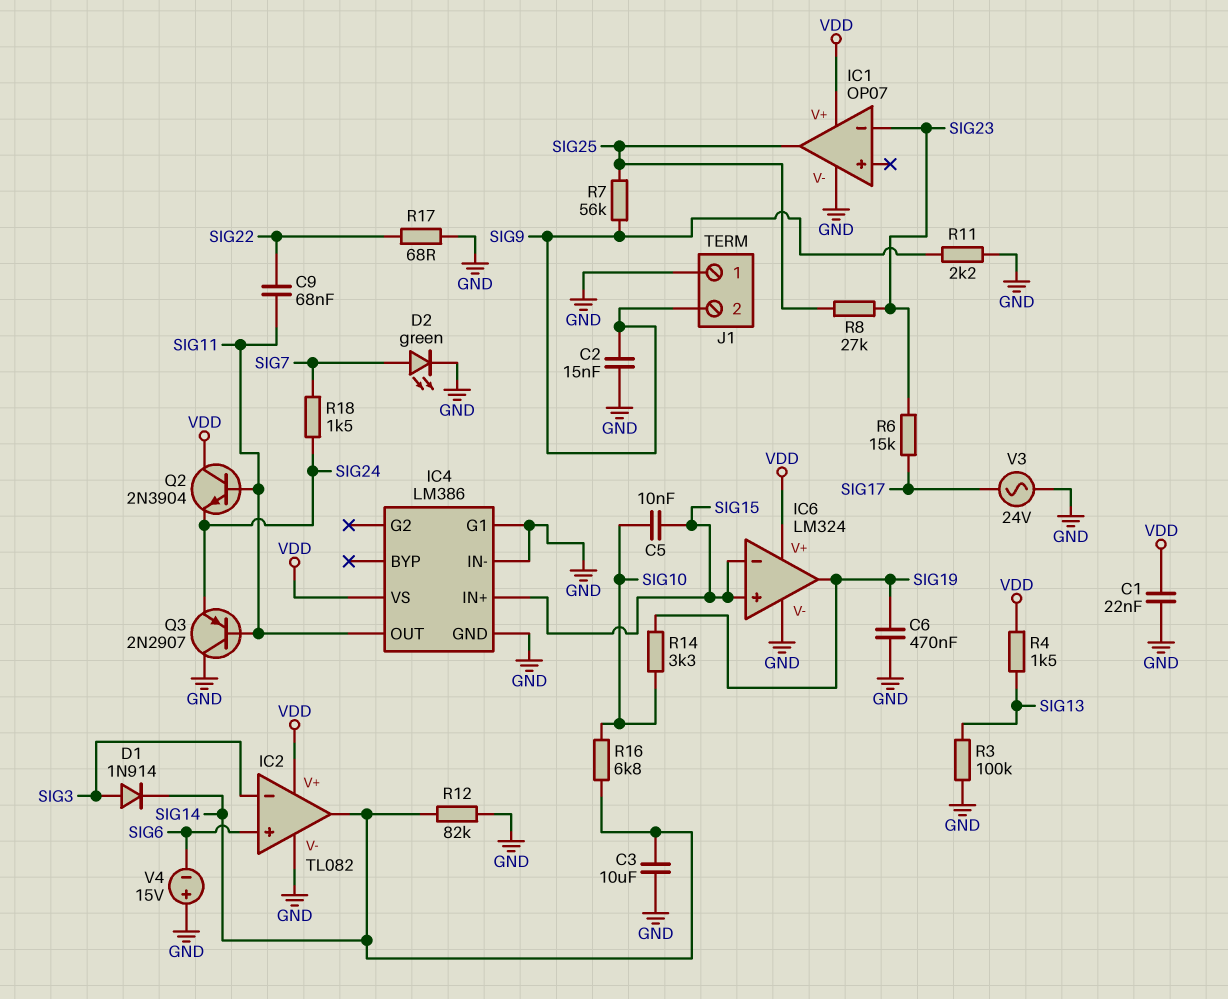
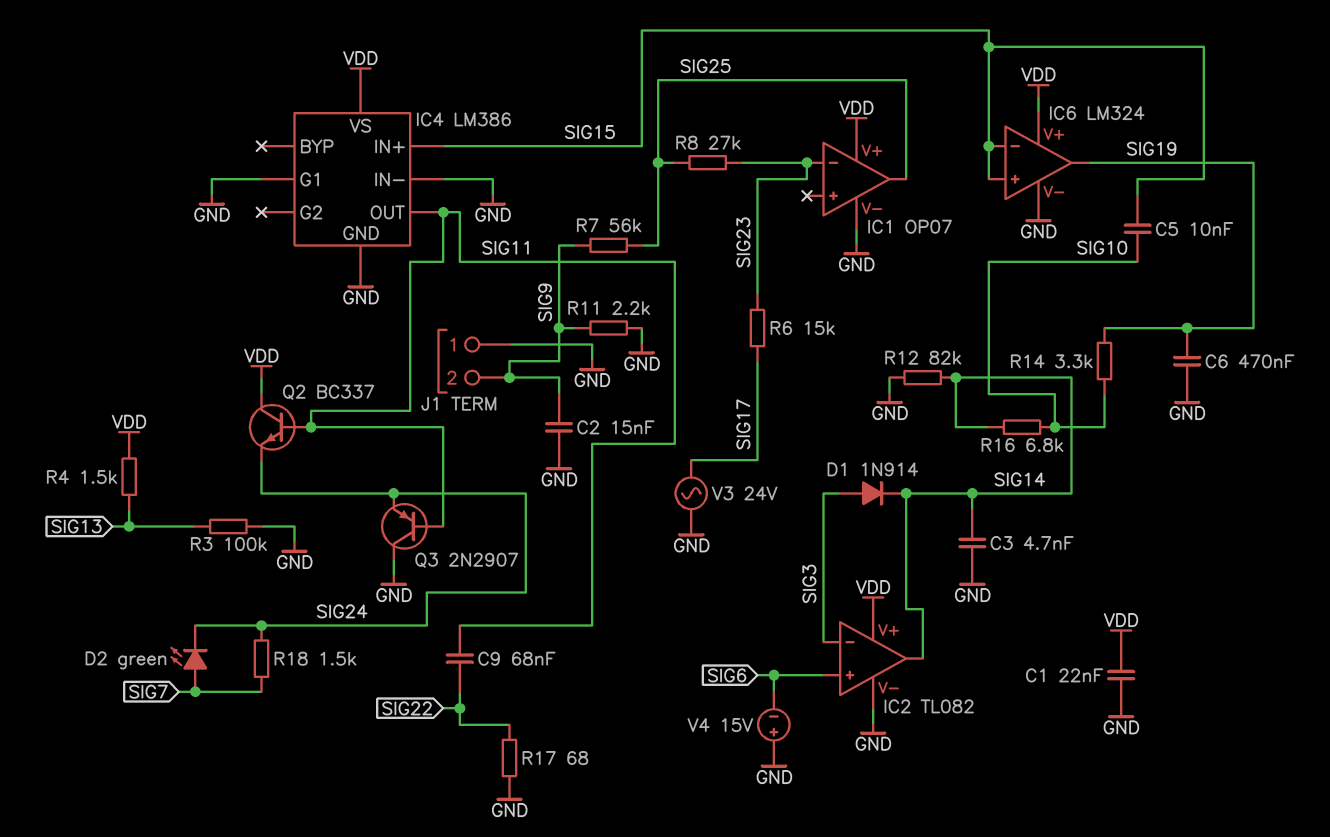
C3: 10uF (GND, SIG14) -> 4.7nF (GND, SIG14)
D2: LED green (A SIG7, K GND) -> LED green (A SIG7, K SIG24)
Q2: NPN 2N3904 (B SIG11, C VDD, E SIG24) -> NPN BC337 (B SIG11, C VDD, E SIG24)

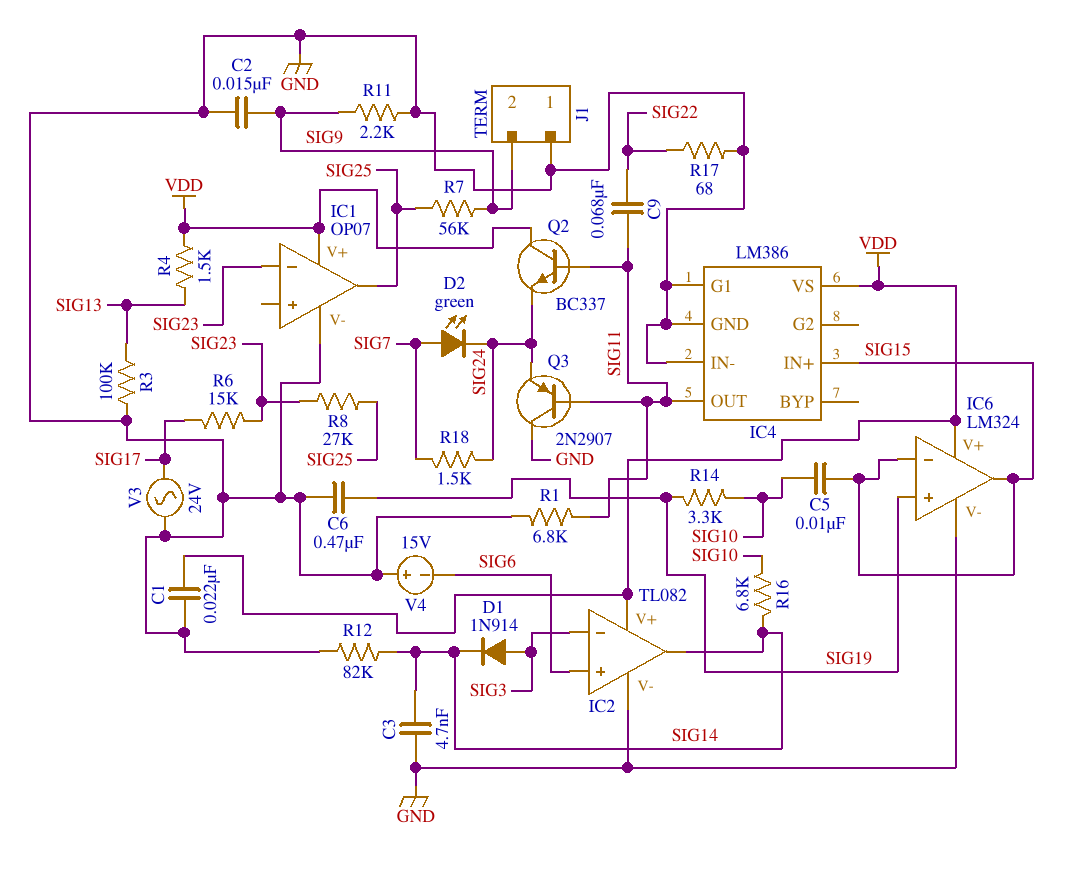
IC6 pin in+: SIG15 -> SIG19
IC6 pin out: SIG19 -> SIG15
R1: none -> 6.8k (GND, SIG11)

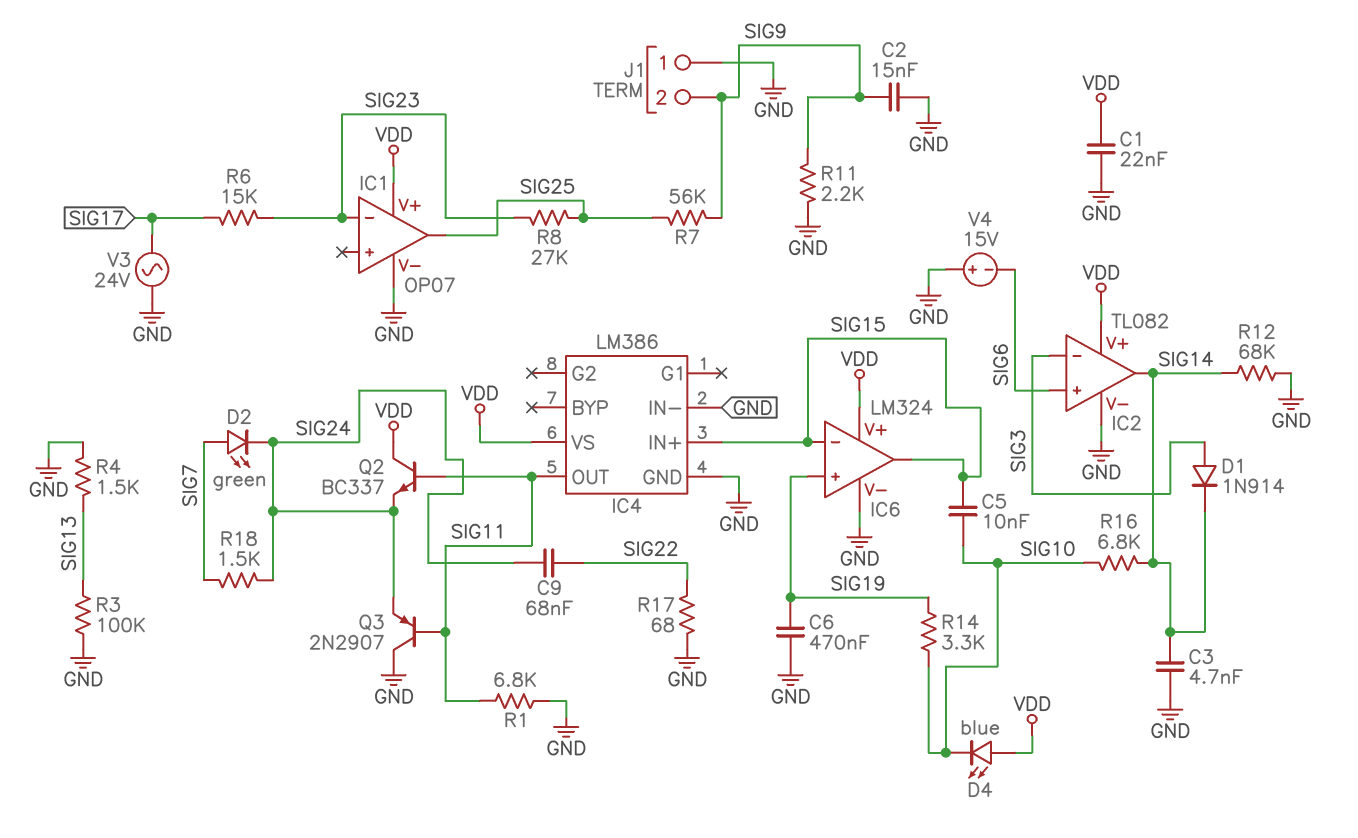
C9: 68nF (SIG11, SIG22) -> 68nF (SIG22, SIG24)
D4: none -> LED blue (A VDD, K SIG10)
IC4 pin G1: GND -> none
R4: 1.5k (SIG13, VDD) -> 1.5k (GND, SIG13)
R12: 82k (GND, SIG14) -> 68k (GND, SIG14)

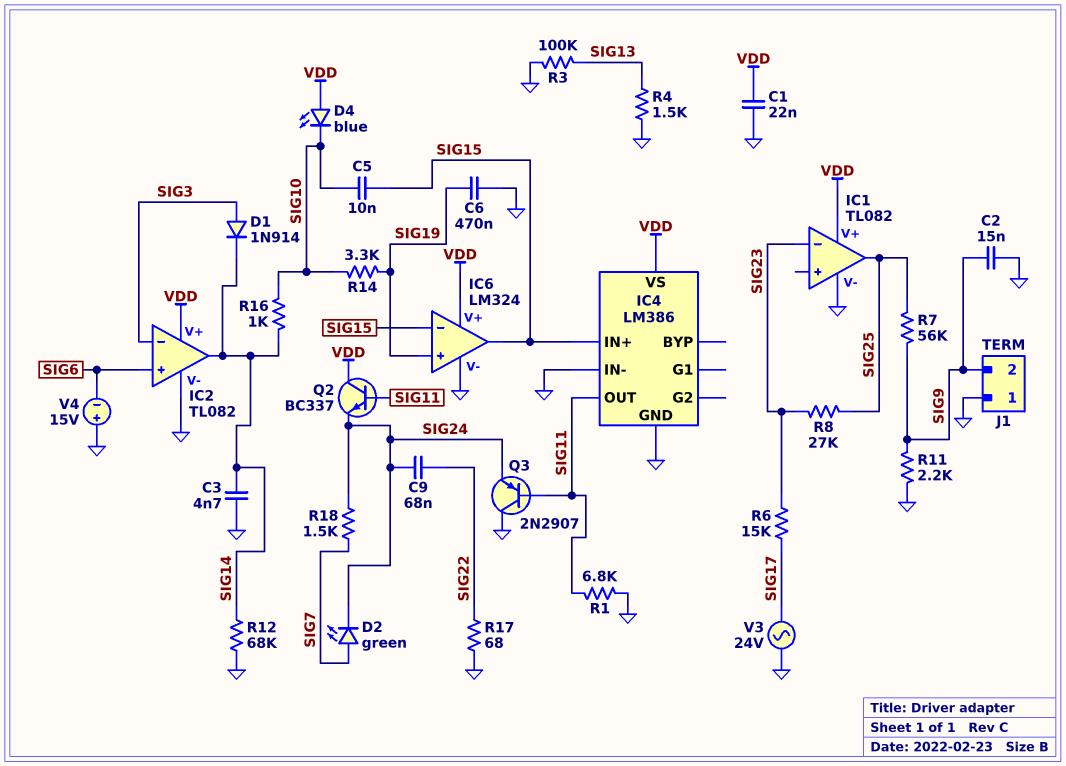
IC1: OP07 -> TL082
R16: 6.8k (SIG10, SIG14) -> 1k (SIG10, SIG14)

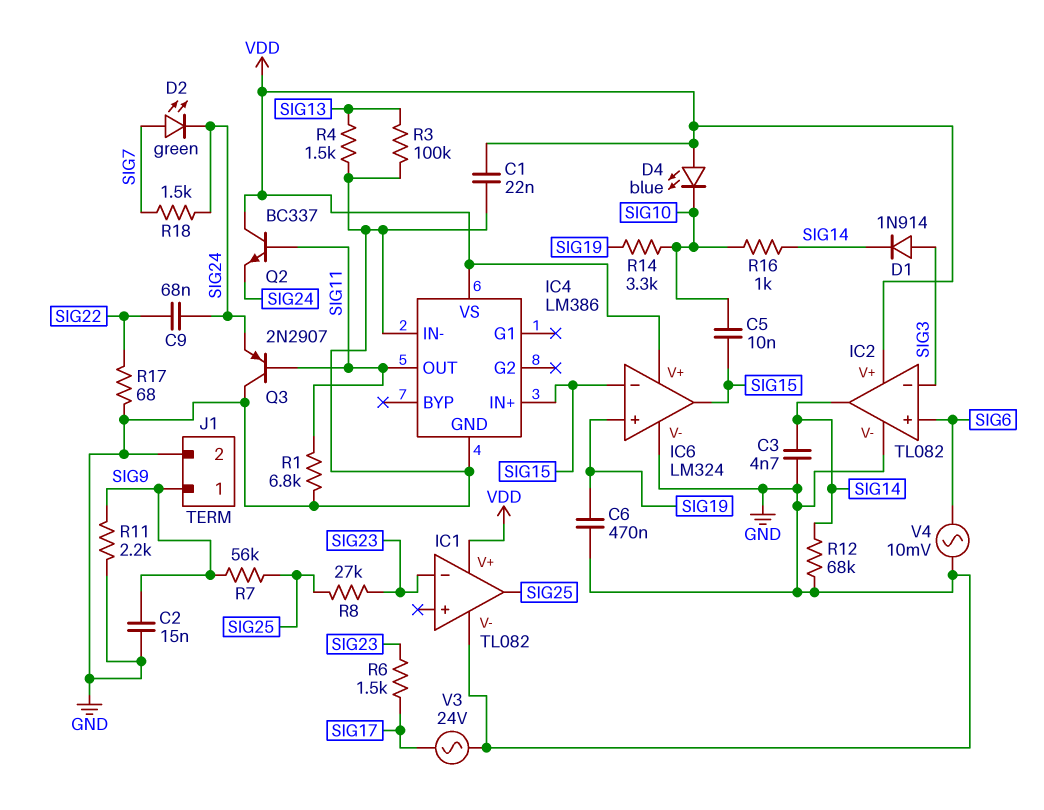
J1 pin 1: GND -> SIG9
J1 pin 2: SIG9 -> GND
R6: 15k (SIG17, SIG23) -> 1.5k (SIG17, SIG23)
V4: 15V (plus GND, minus SIG6) -> AC 10mV (GND, SIG6)

